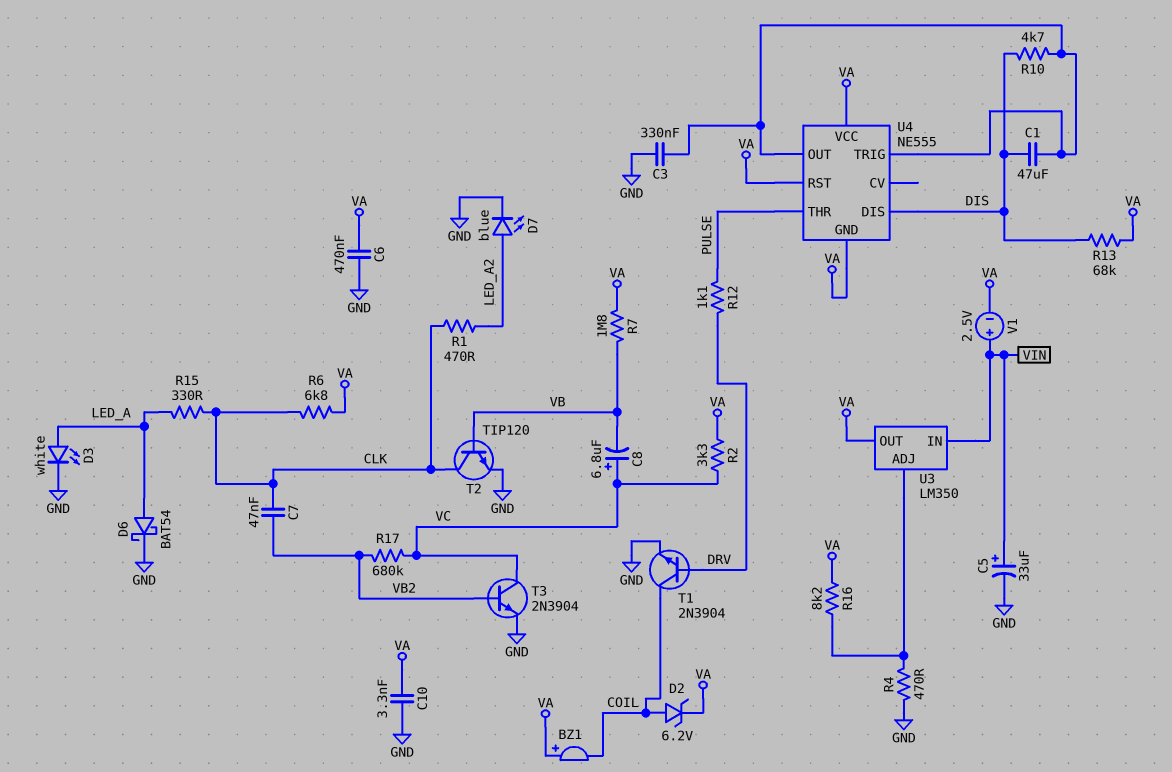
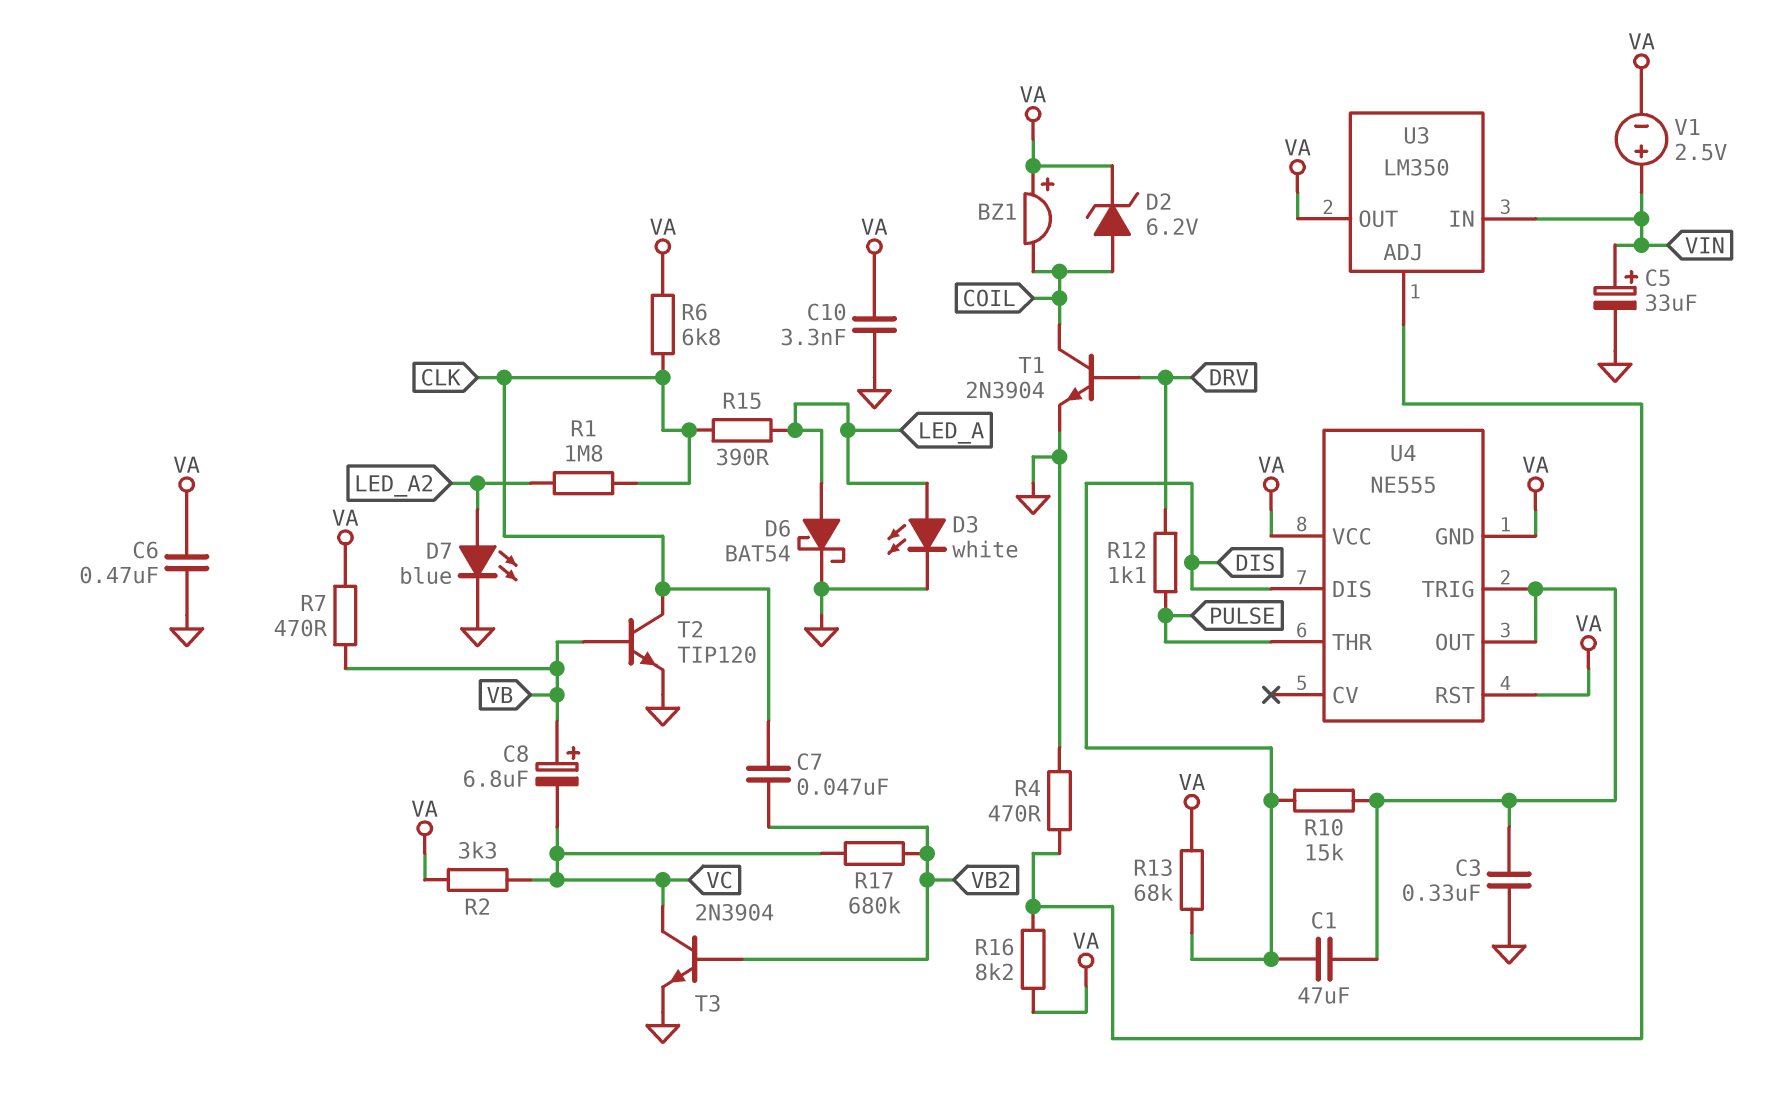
C8: 6.8uF (plus VC, minus VB) -> 6.8uF (plus VB, minus VC)
R1: 470 (CLK, LED_A2) -> 1.8M (CLK, LED_A2)
R7: 1.8M (VA, VB) -> 470 (VA, VB)
R10: 4.7k (DIS, U4/OUT) -> 15k (DIS, U4/OUT)
R15: 330 (CLK, LED_A) -> 390 (CLK, LED_A)

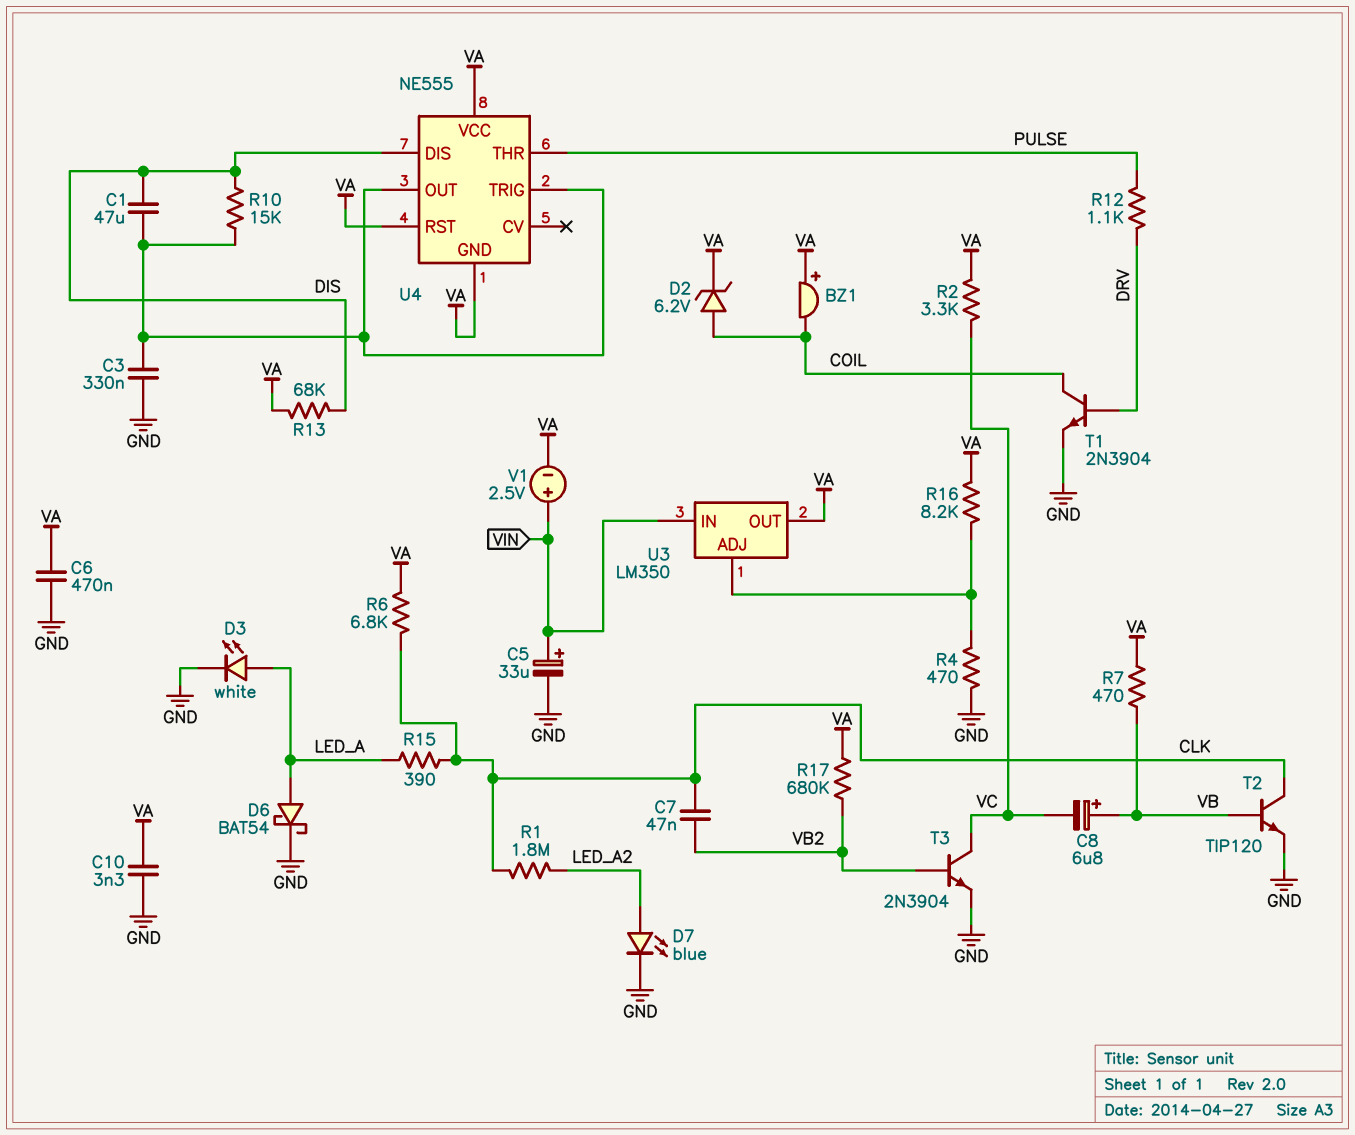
R17: 680k (VB2, VC) -> 680k (VA, VB2)

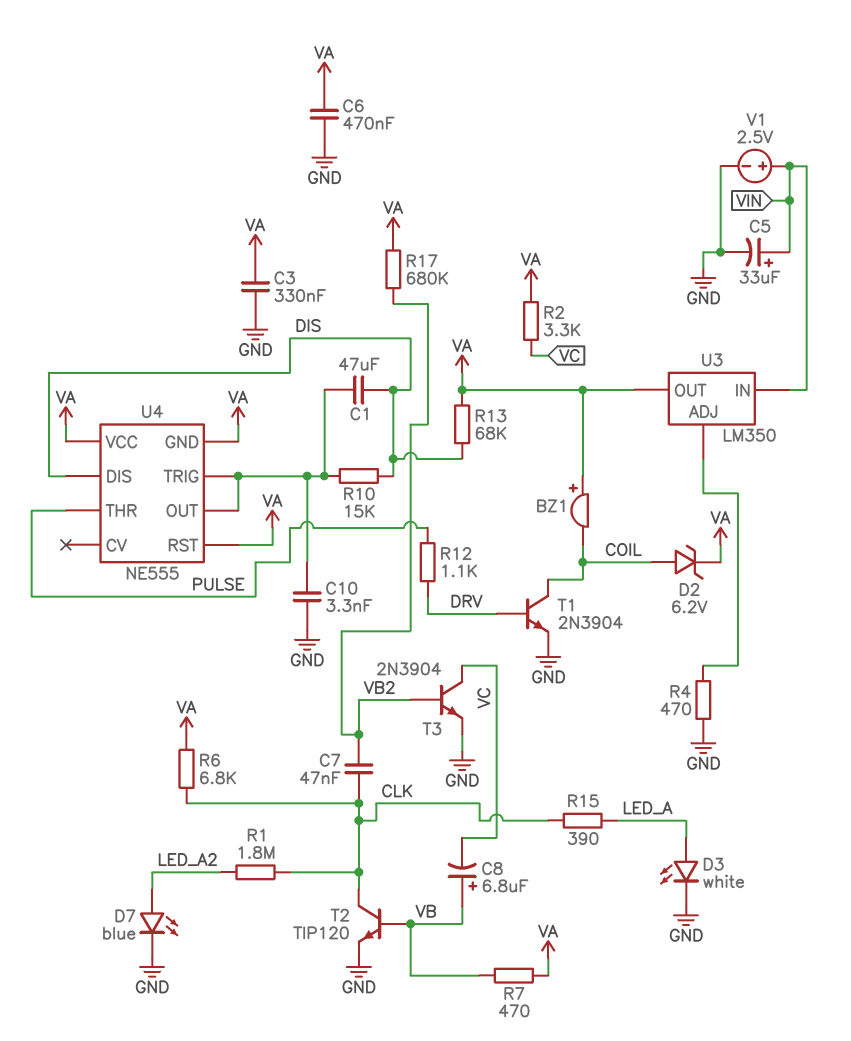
C3: 330nF (GND, U4/OUT) -> 330nF (GND, VA)
C10: 3.3nF (GND, VA) -> 3.3nF (GND, U4/OUT)
D6: schottky BAT54 (A LED_A, K GND) -> none
R16: 8.2k (U3/ADJ, VA) -> none
V1: 2.5V (plus VIN, minus VA) -> 2.5V (plus VIN, minus GND)

